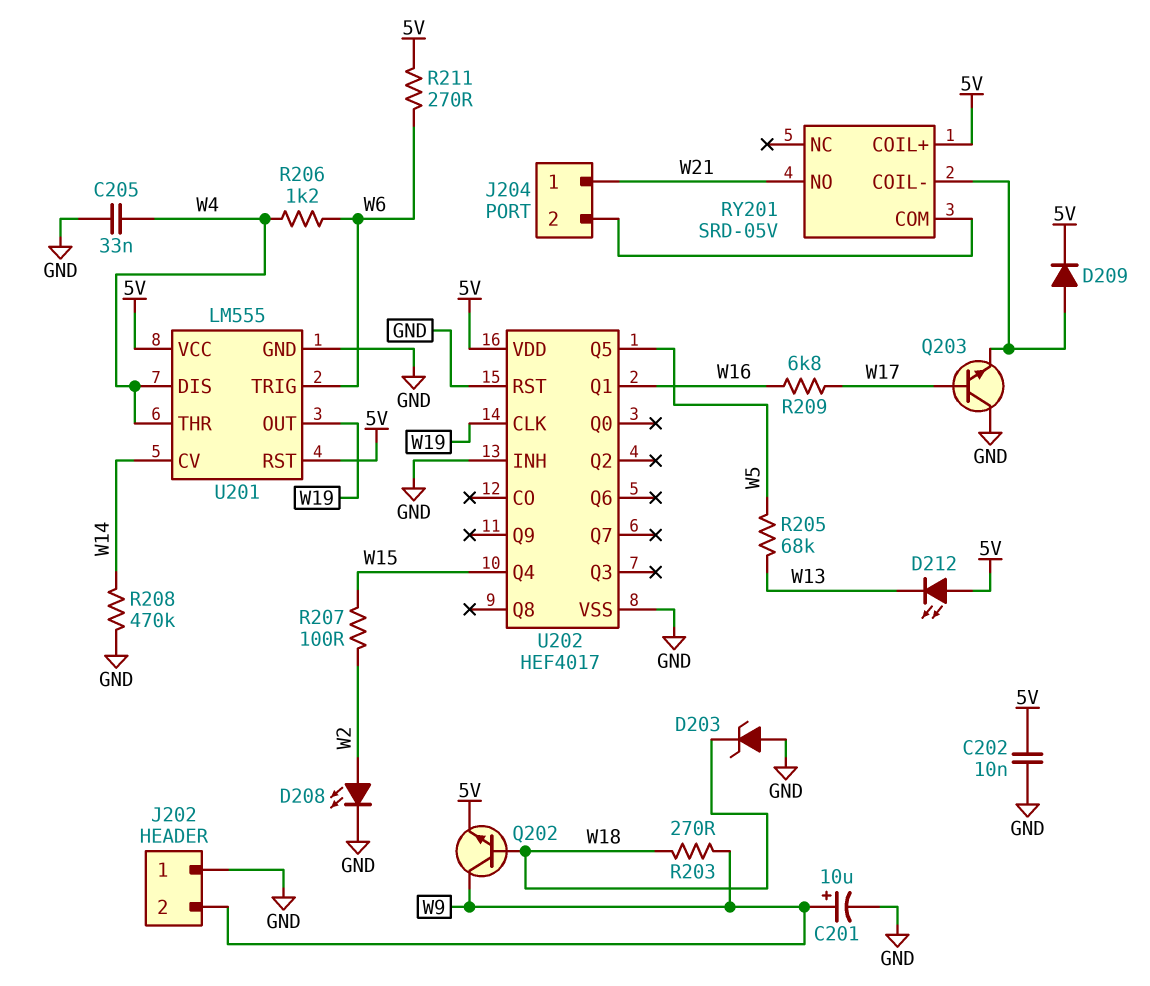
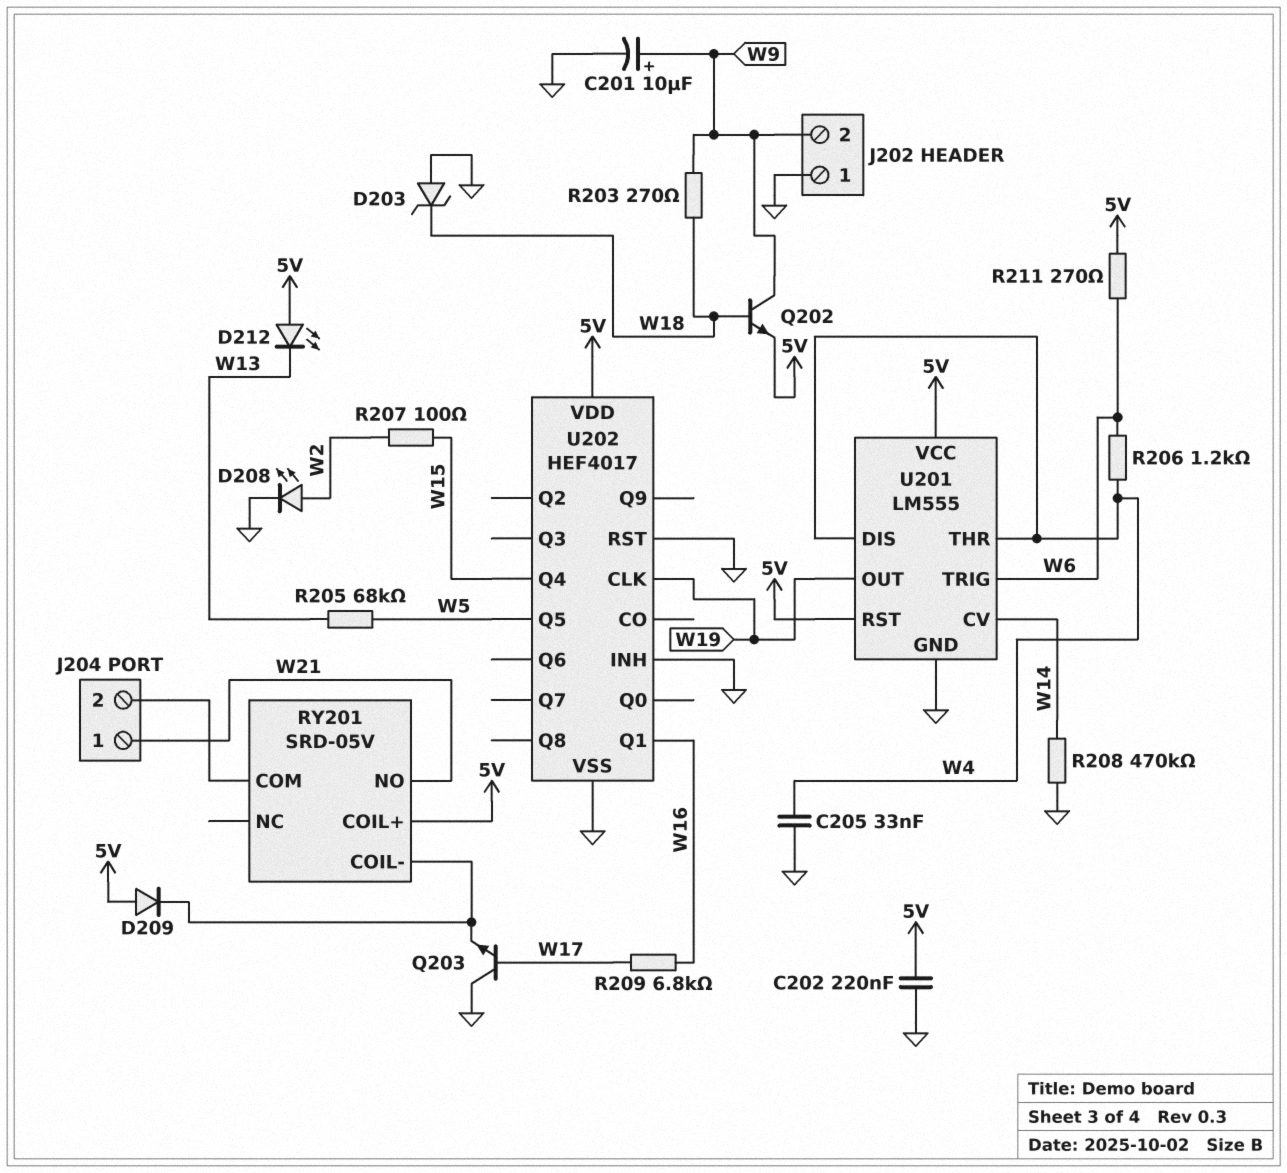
C202: 10nF (5V, GND) -> 220nF (5V, GND)
D209: diode (A RY201/COIL-, K 5V) -> diode (A 5V, K RY201/COIL-)

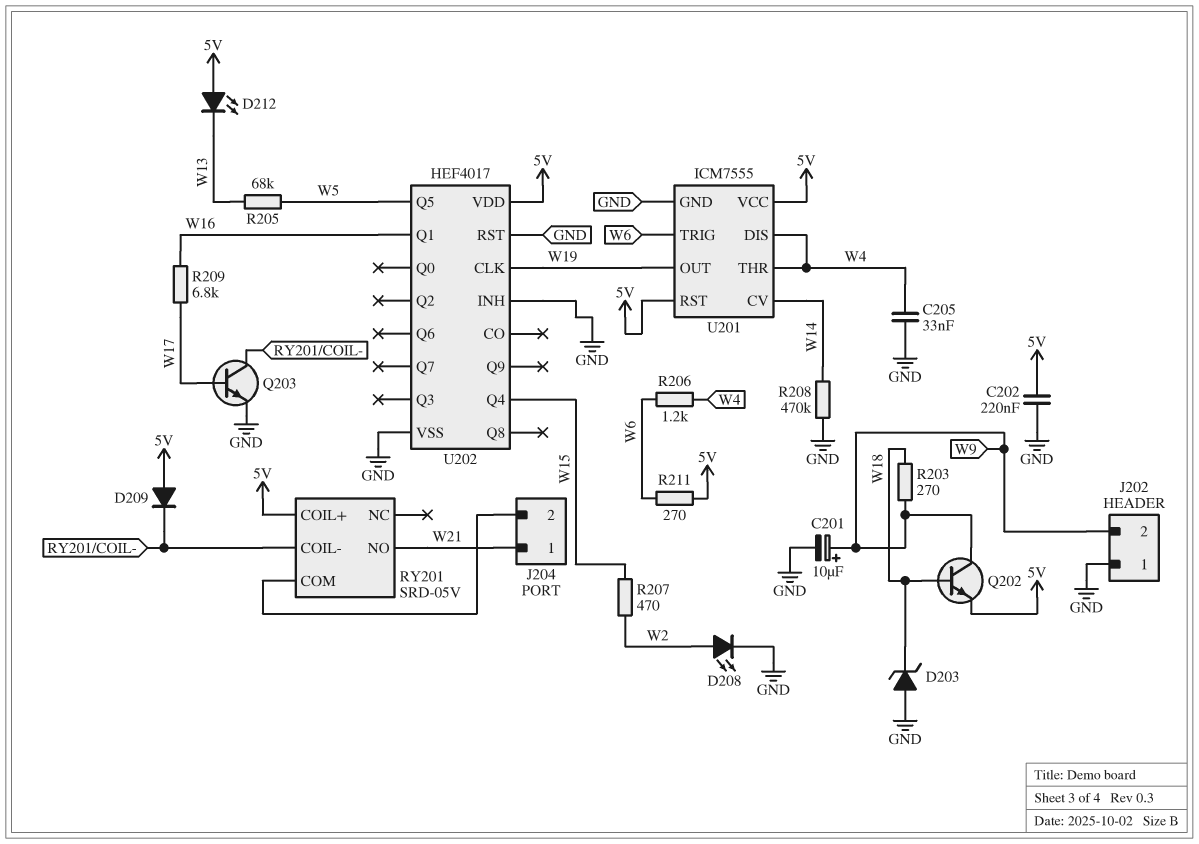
Q203: NPN (B W17, C GND, E RY201/COIL-) -> NPN (B W17, C RY201/COIL-, E GND)
R207: 100 (W2, W15) -> 470 (W2, W15)
U201: LM555 -> ICM7555

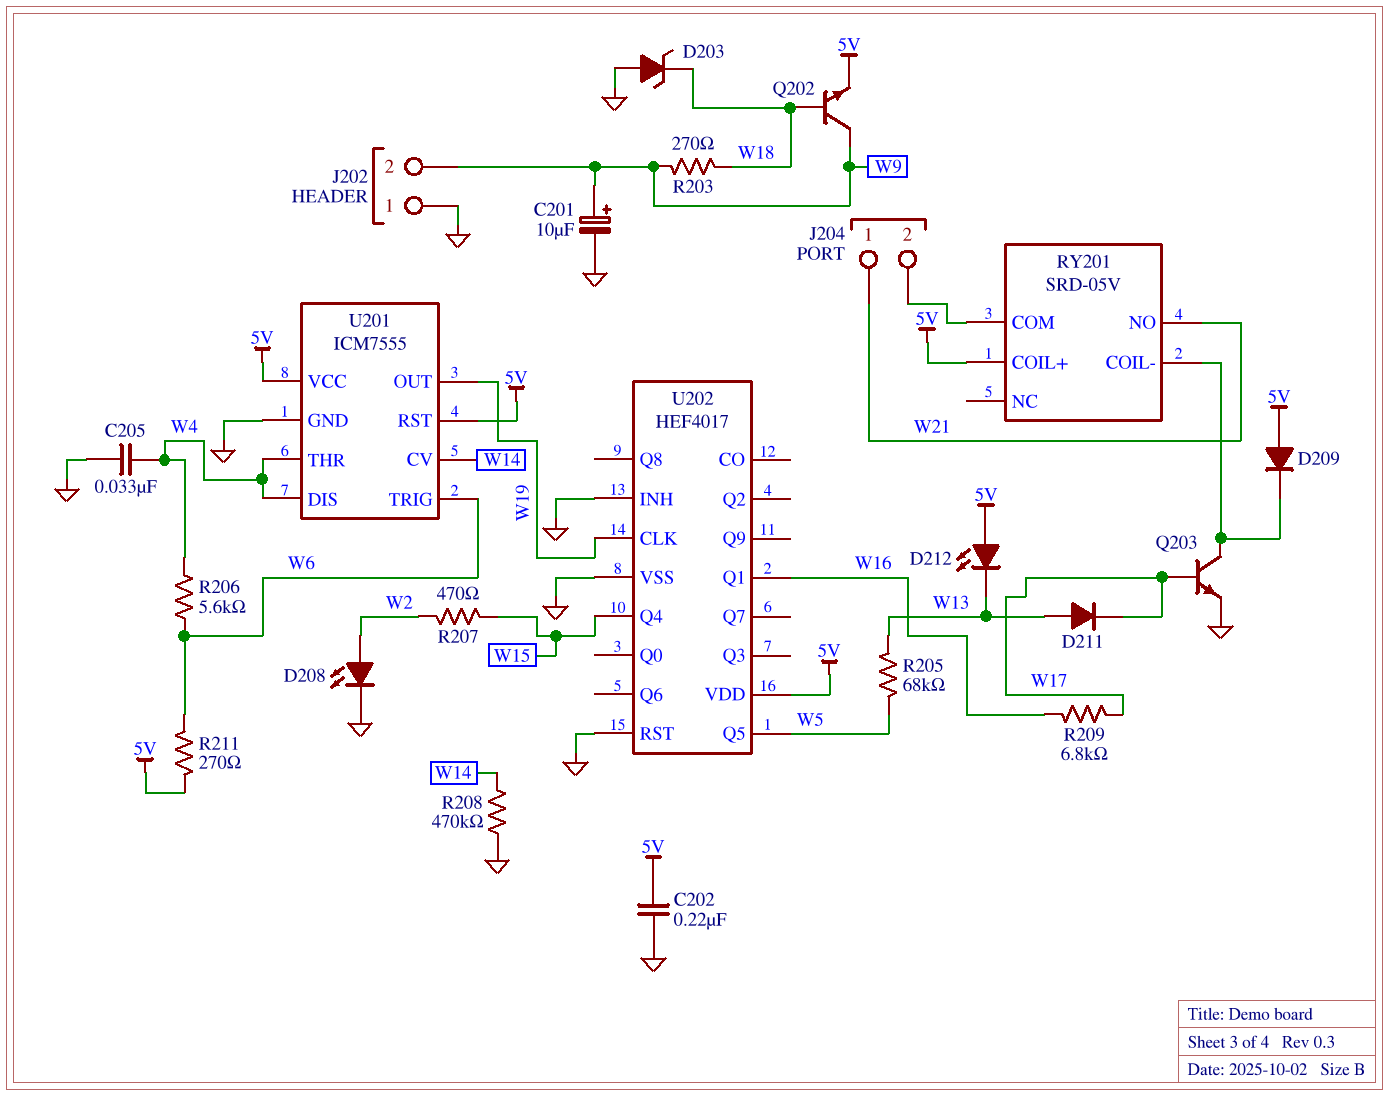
D211: none -> diode (A W13, K W17)
R206: 1.2k (W4, W6) -> 5.6k (W4, W6)

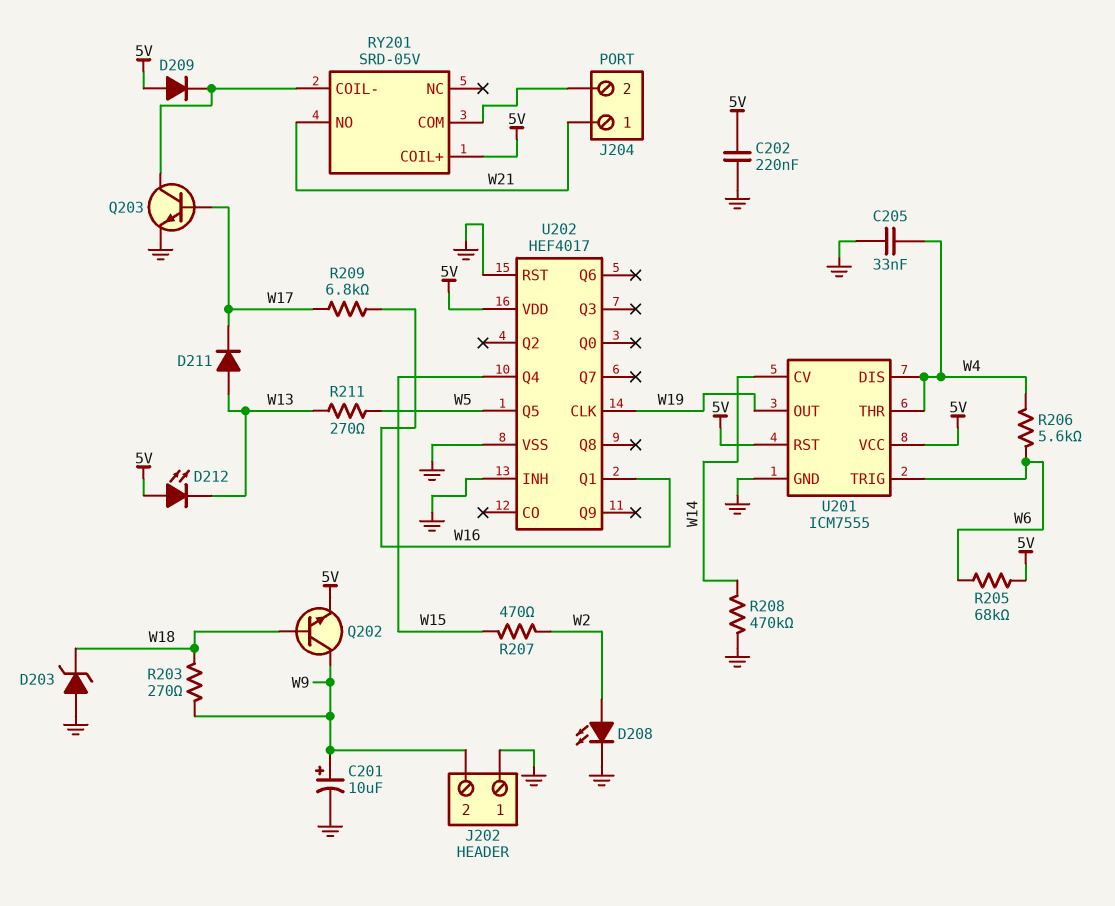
R205: 68k (W5, W13) -> 68k (5V, W6)
R211: 270 (5V, W6) -> 270 (W5, W13)

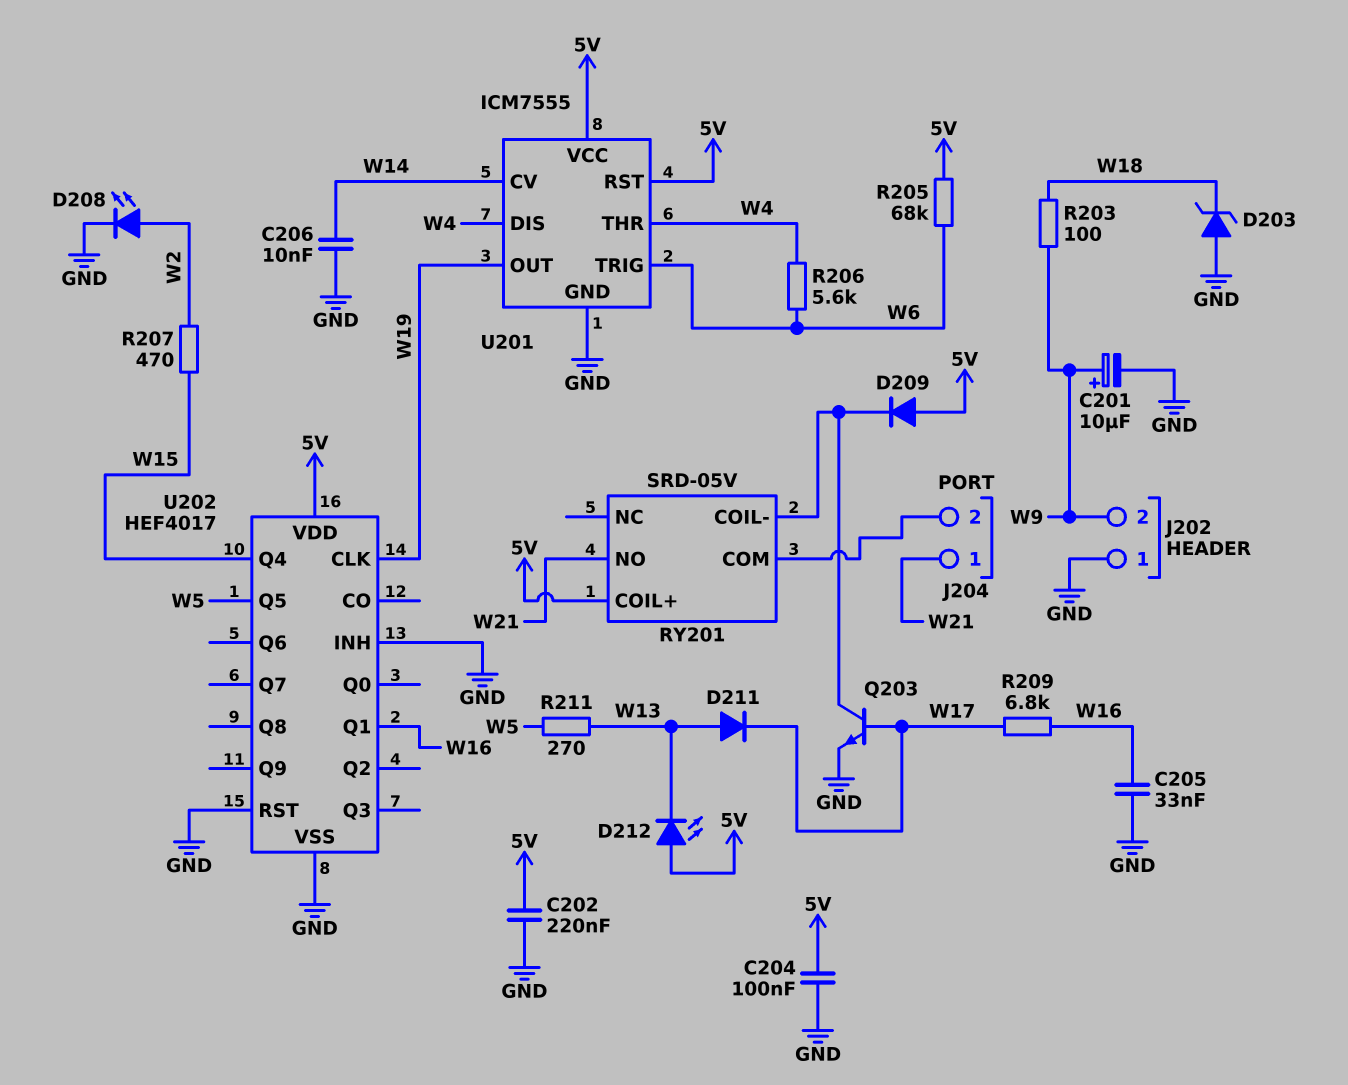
C204: none -> 100nF (5V, GND)
C205: 33nF (GND, W4) -> 33nF (GND, W16)
C206: none -> 10nF (GND, W14)
Q202: NPN (B W18, C W9, E 5V) -> none
R203: 270 (W9, W18) -> 100 (W9, W18)
R208: 470k (GND, W14) -> none

